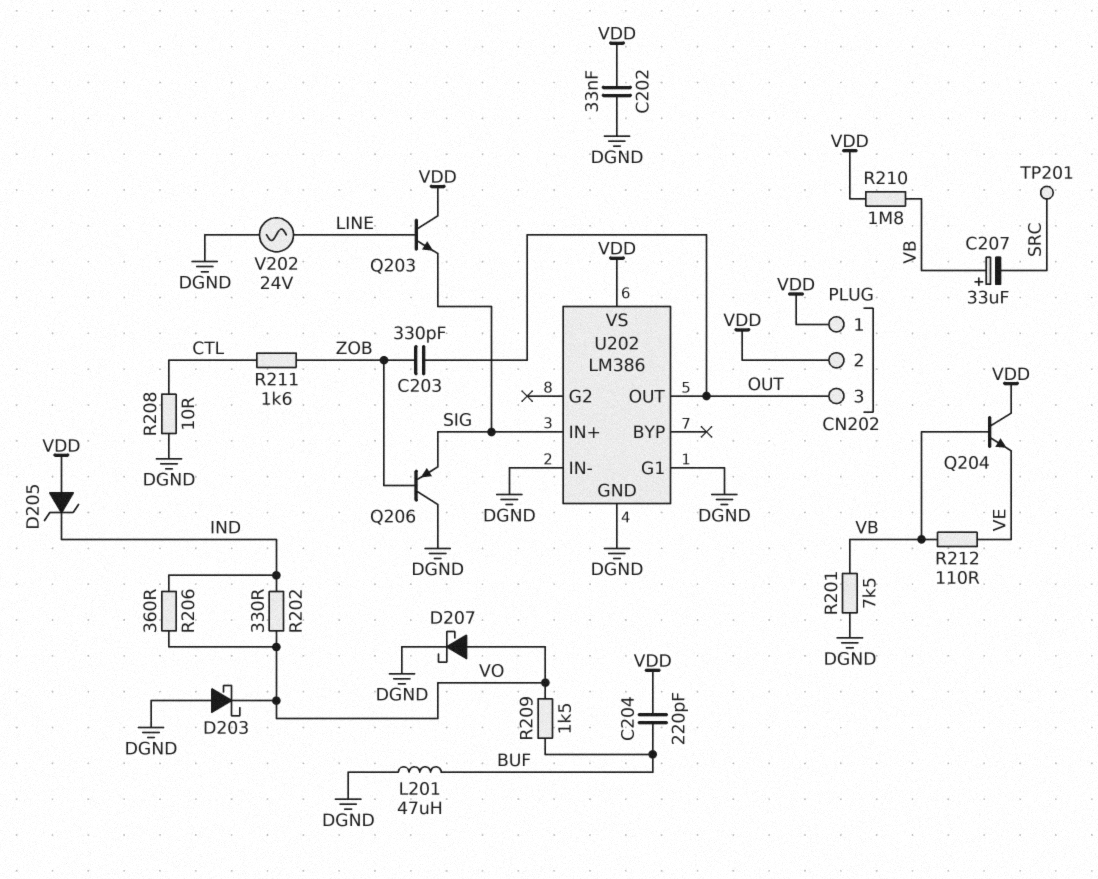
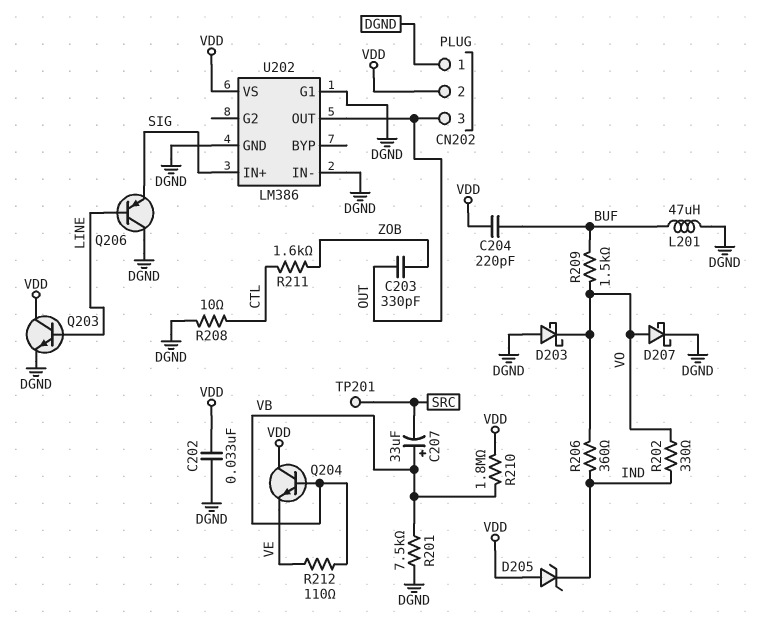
CN202 pin 1: VDD -> DGND
Q203: NPN (B LINE, C VDD, E SIG) -> NPN (B LINE, C VDD, E DGND)
Q206: PNP (B ZOB, C DGND, E SIG) -> PNP (B LINE, C DGND, E SIG)
V202: AC 24V (DGND, LINE) -> none

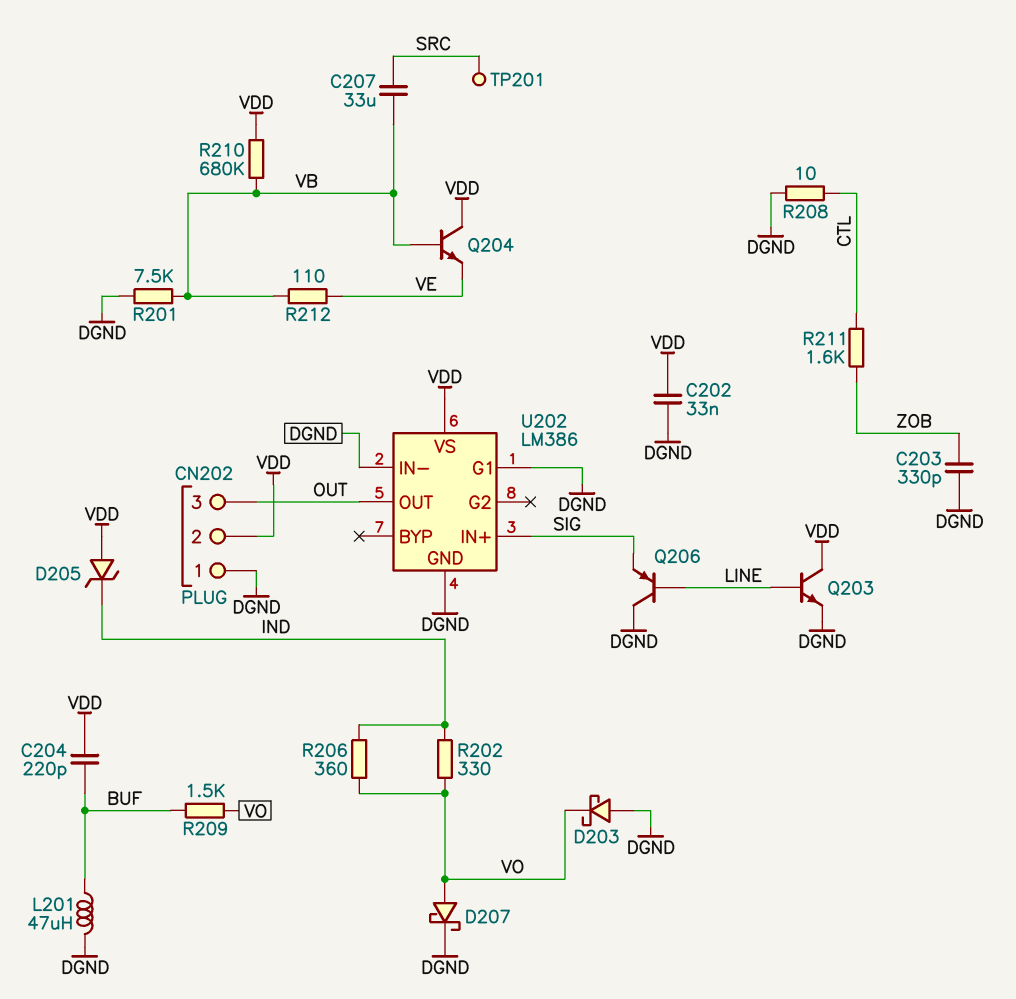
C203: 330pF (OUT, ZOB) -> 330pF (DGND, ZOB)
C207: 33uF (plus VB, minus SRC) -> 33uF (SRC, VB)
R210: 1.8M (VB, VDD) -> 680k (VB, VDD)

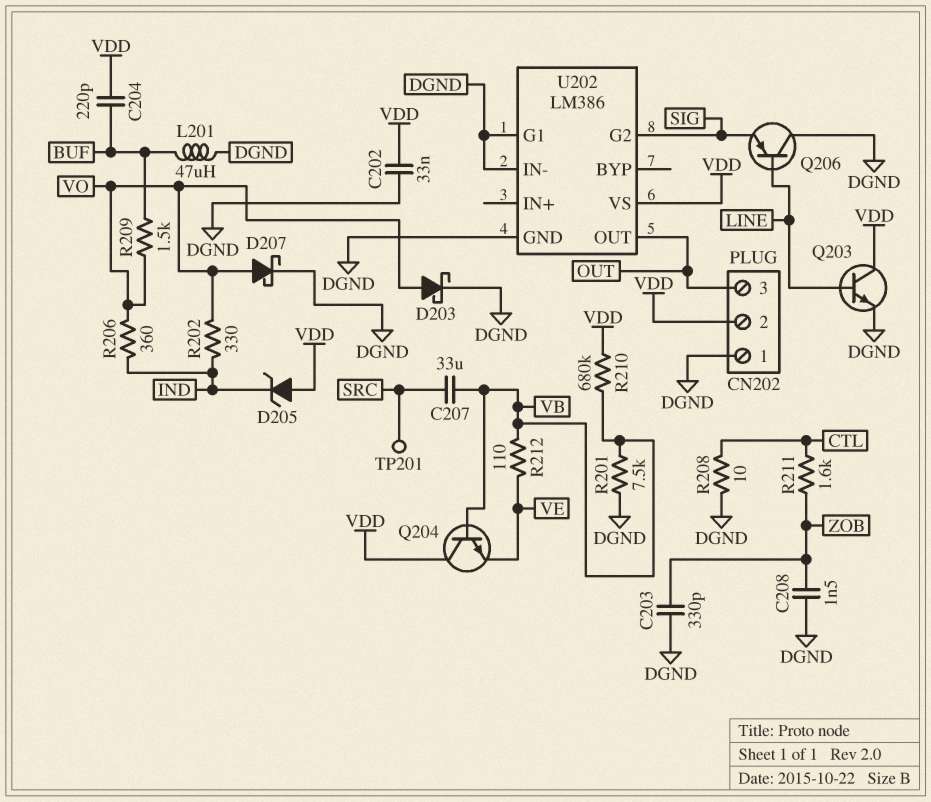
C208: none -> 1.5nF (DGND, ZOB)
D203: schottky (A DGND, K VO) -> schottky (A VO, K DGND)
U202 pin G2: none -> SIG
U202 pin IN+: SIG -> none

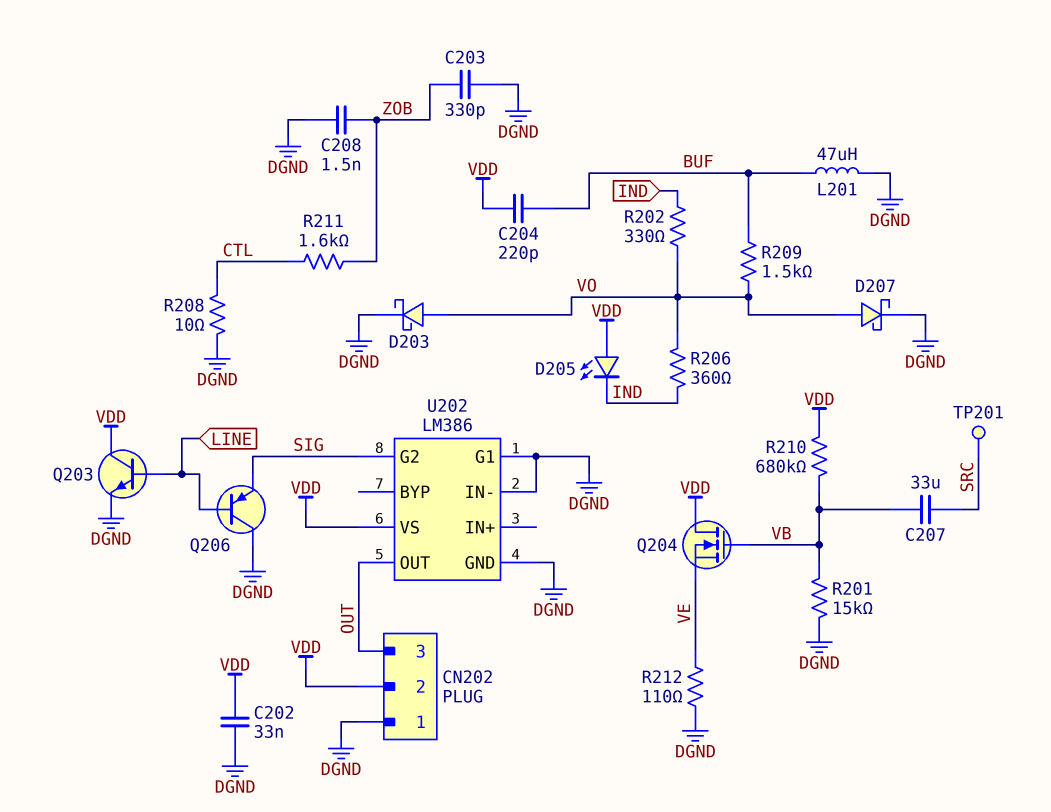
D205: zener (A VDD, K IND) -> LED (A VDD, K IND)
Q204: NPN (B VB, C VDD, E VE) -> NMOS (G VB, D VDD, S VE)
R201: 7.5k (DGND, VB) -> 15k (DGND, VB)
R212: 110 (VB, VE) -> 110 (DGND, VE)

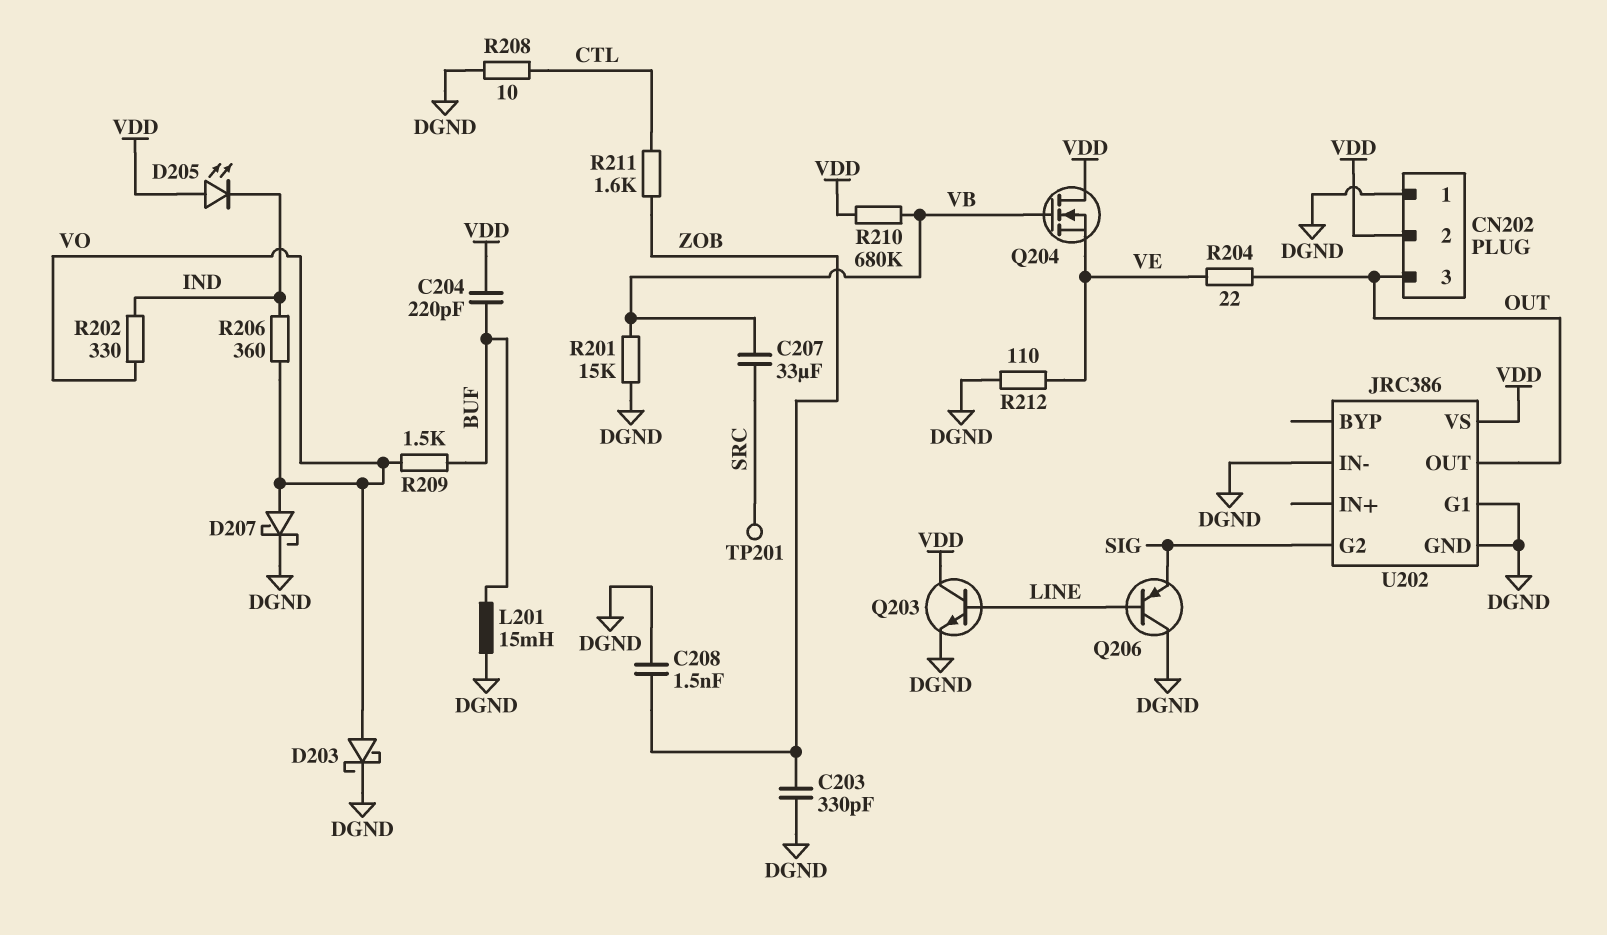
C202: 33nF (DGND, VDD) -> none
L201: 47uH (BUF, DGND) -> 15mH (BUF, DGND)
R204: none -> 22 (OUT, VE)
U202: LM386 -> JRC386

